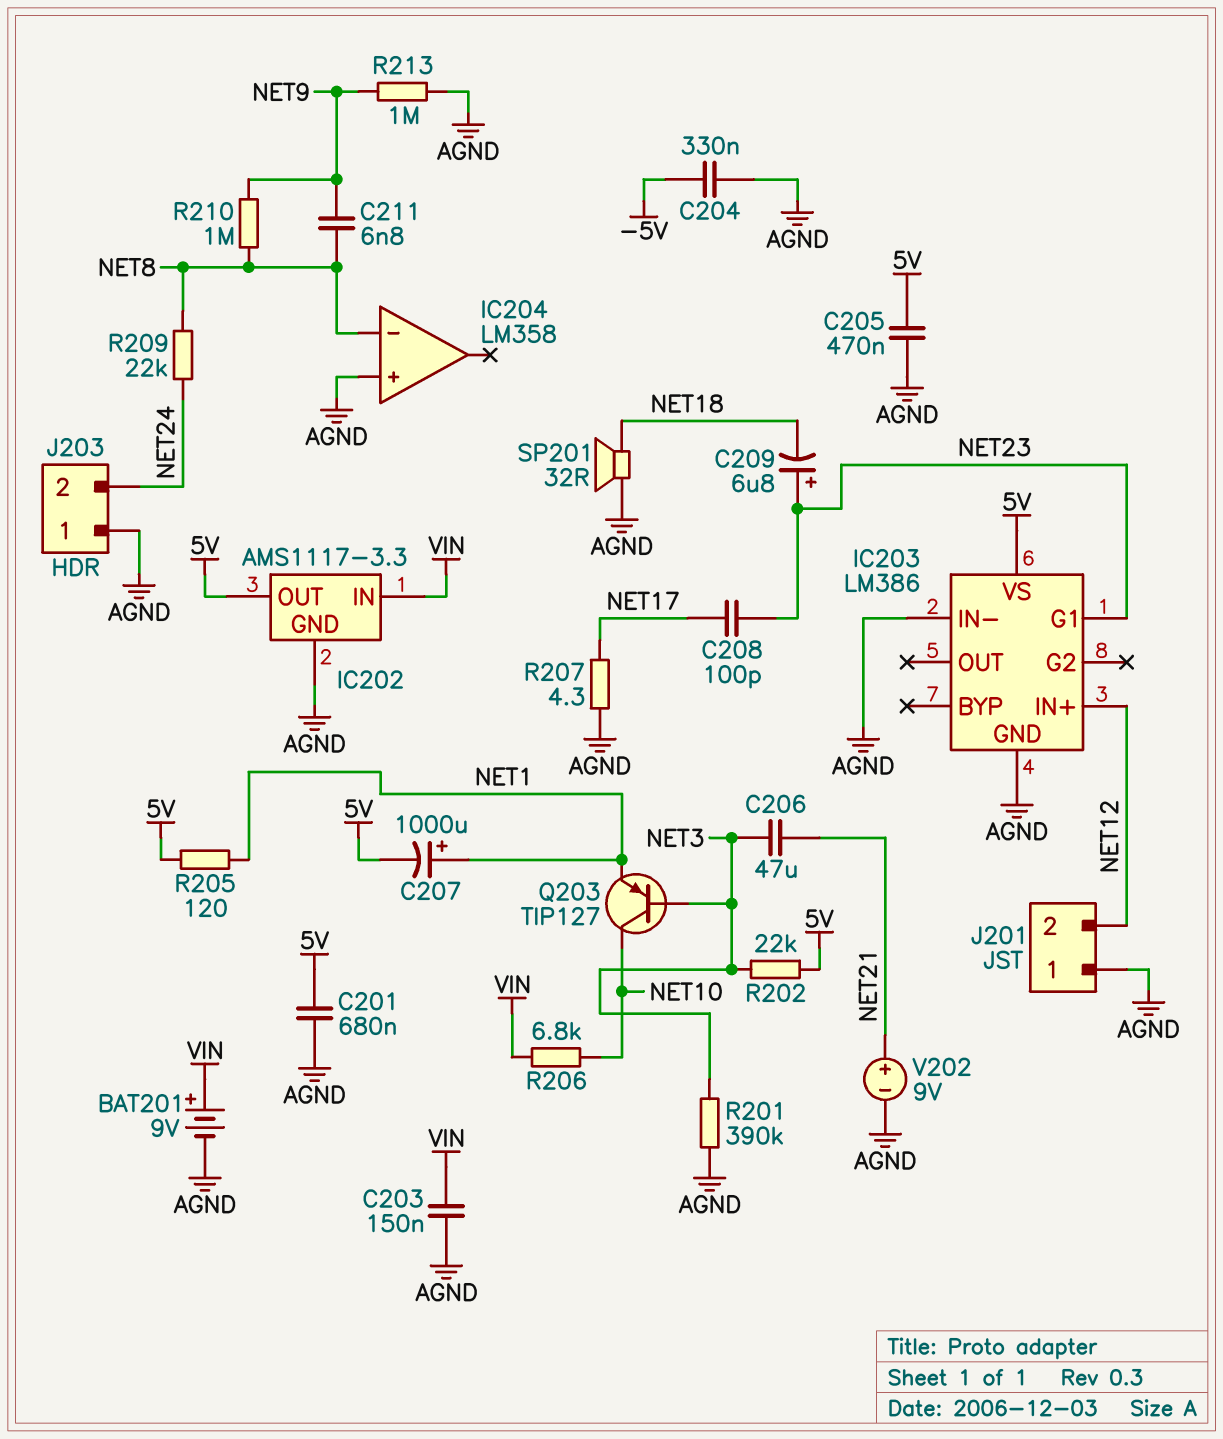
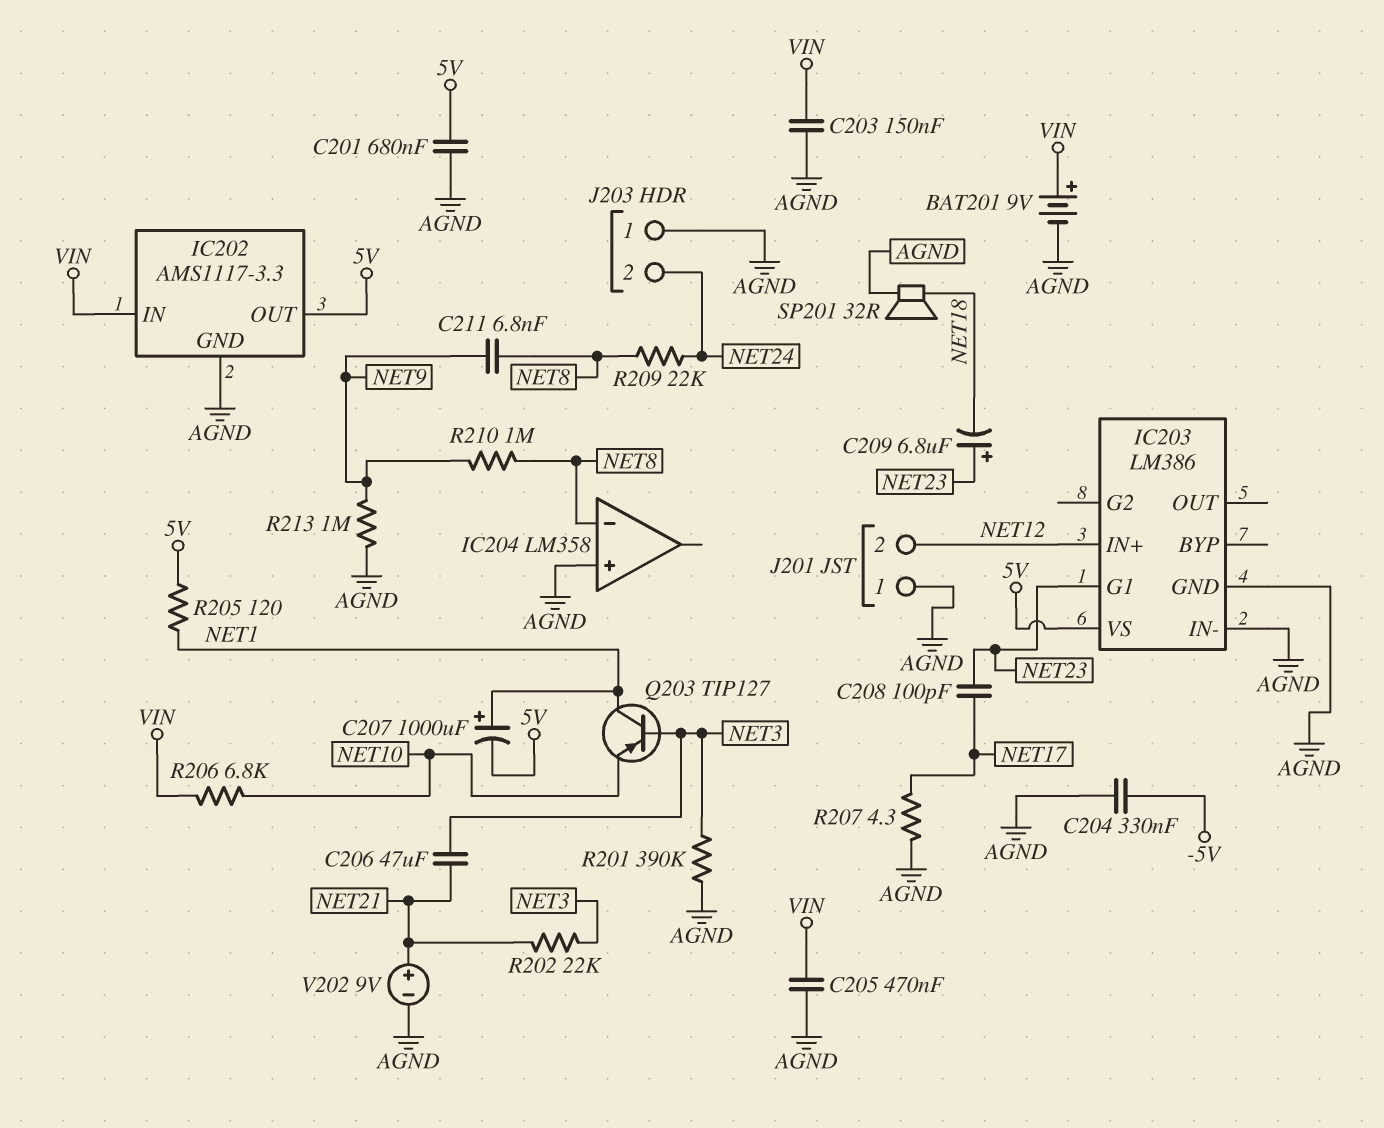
C205: 470nF (5V, AGND) -> 470nF (AGND, VIN)
Q203: PNP TIP127 (B NET3, C NET10, E NET1) -> PNP TIP127 (B NET3, C NET1, E NET10)
R202: 22k (5V, NET3) -> 22k (NET3, NET21)

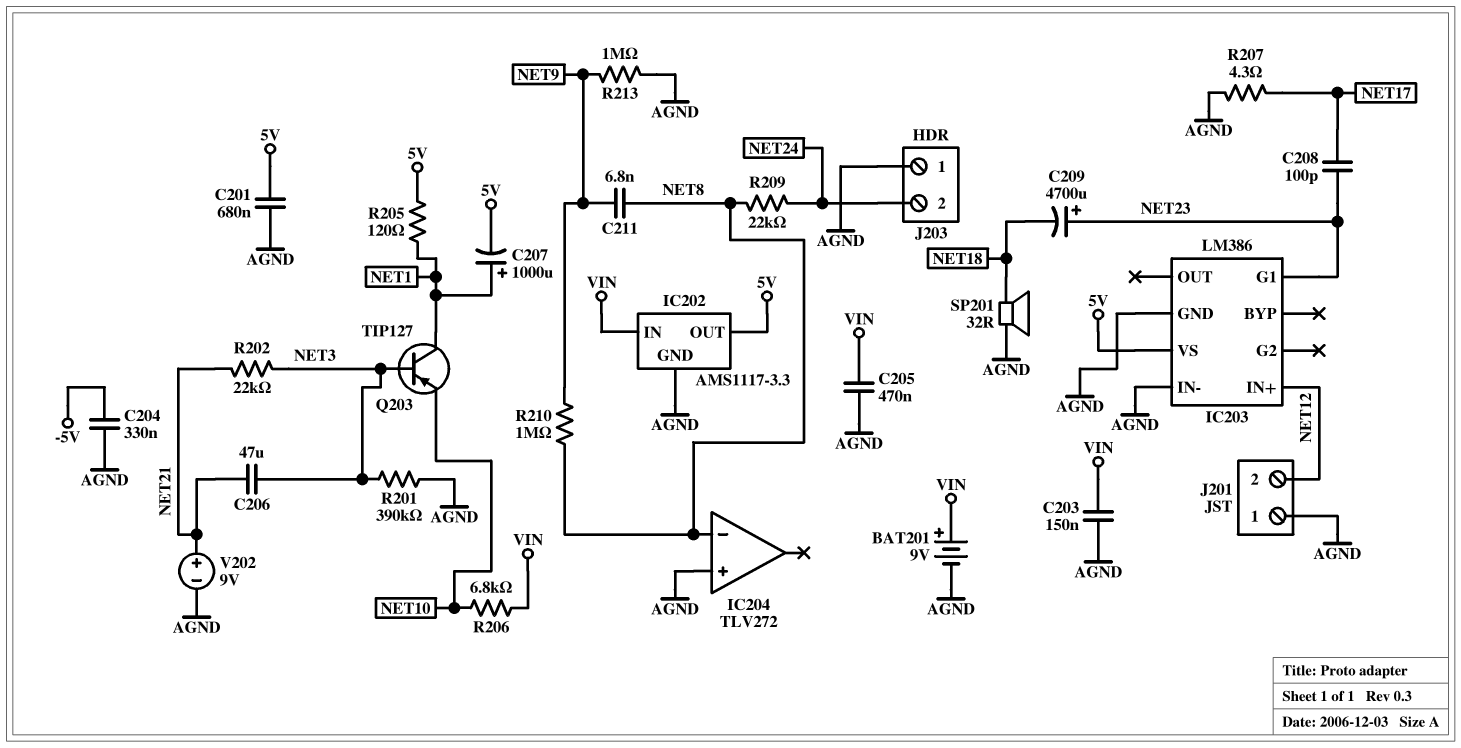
C209: 6.8uF (plus NET23, minus NET18) -> 4700uF (plus NET23, minus NET18)
IC204: LM358 -> TLV272

